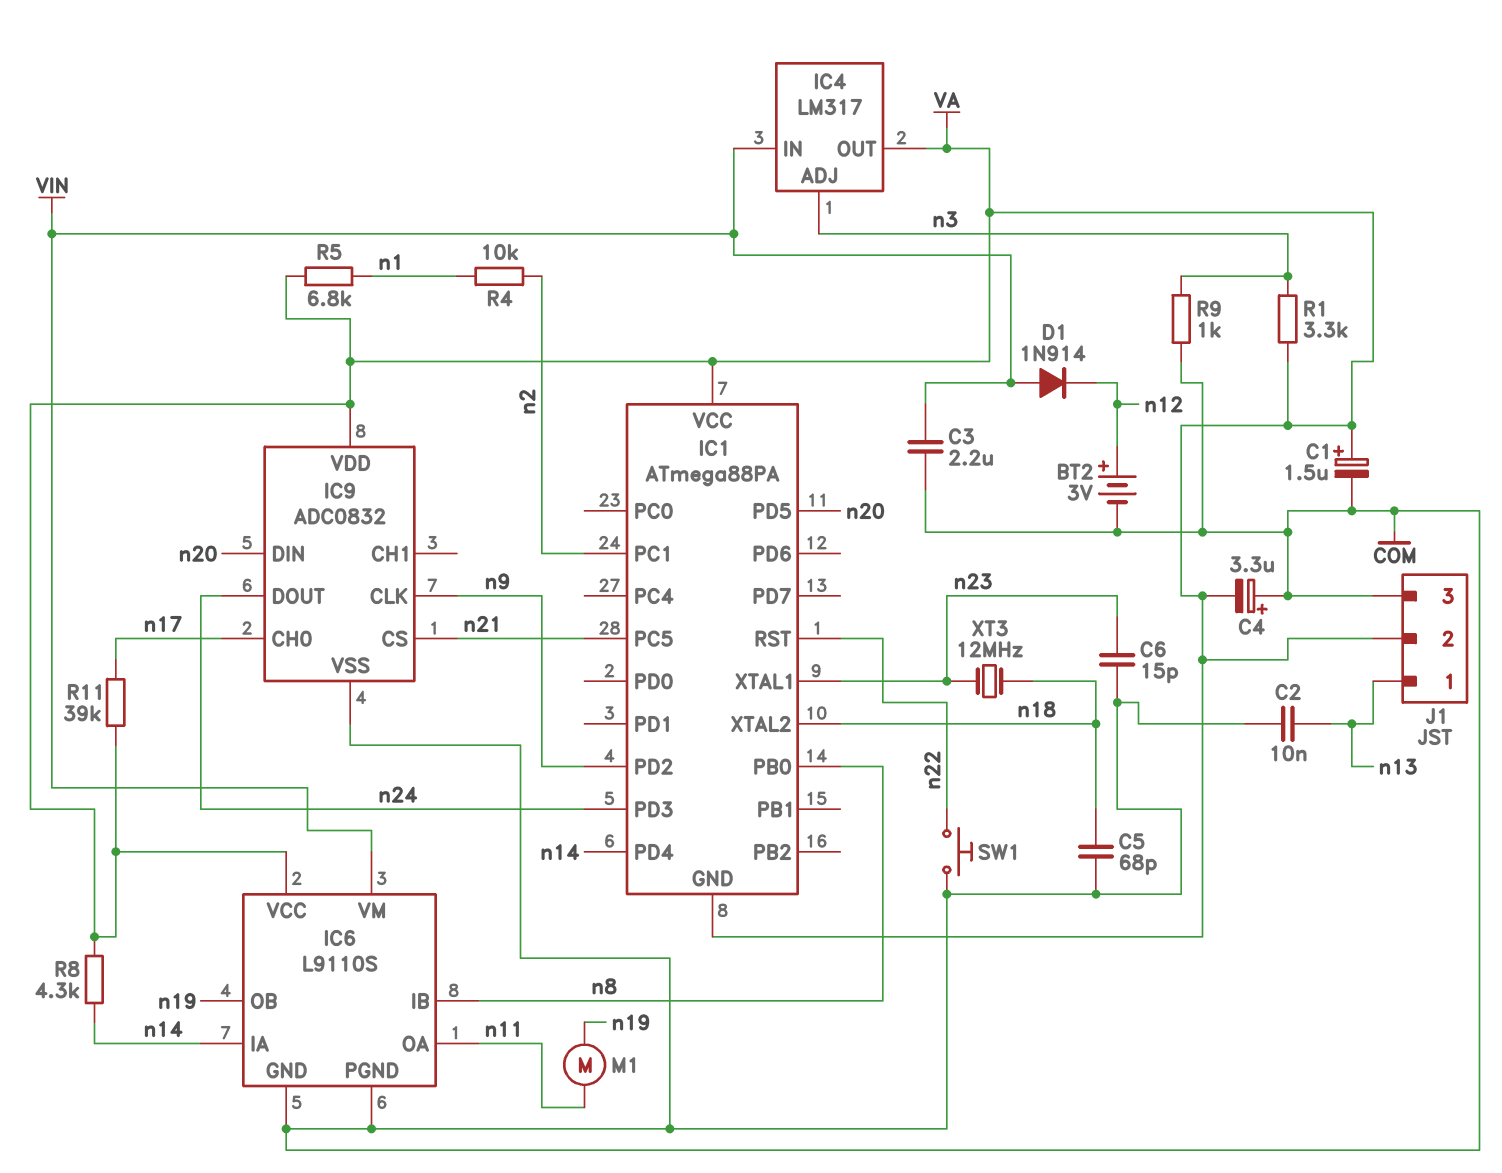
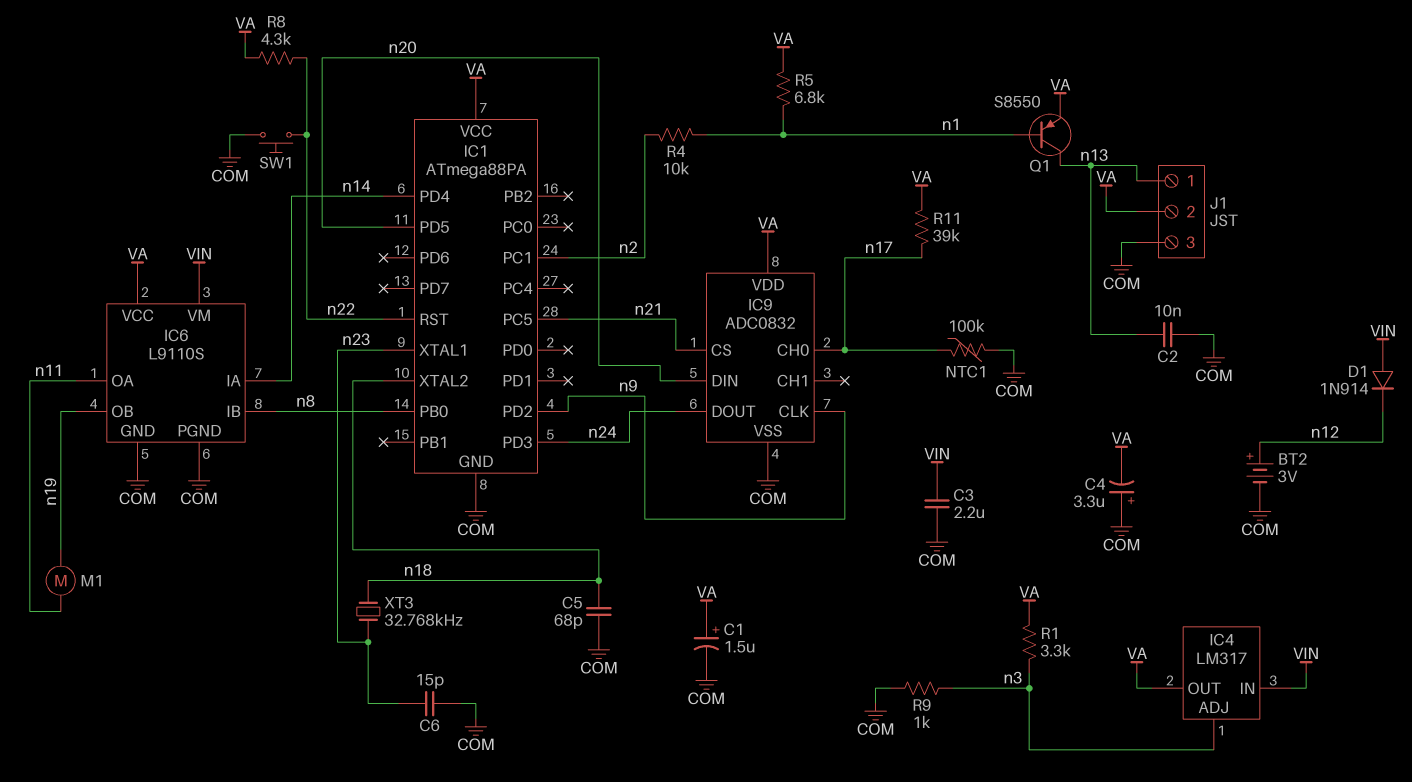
IC1 pin GND: VA -> COM
NTC1: none -> 100k (COM, n17)
Q1: none -> PNP S8550 (B n1, C n13, E VA)
R8: 4.3k (VA, n14) -> 4.3k (VA, n22)
XT3: 12MHz (n18, n23) -> 32.768kHz (n18, n23)

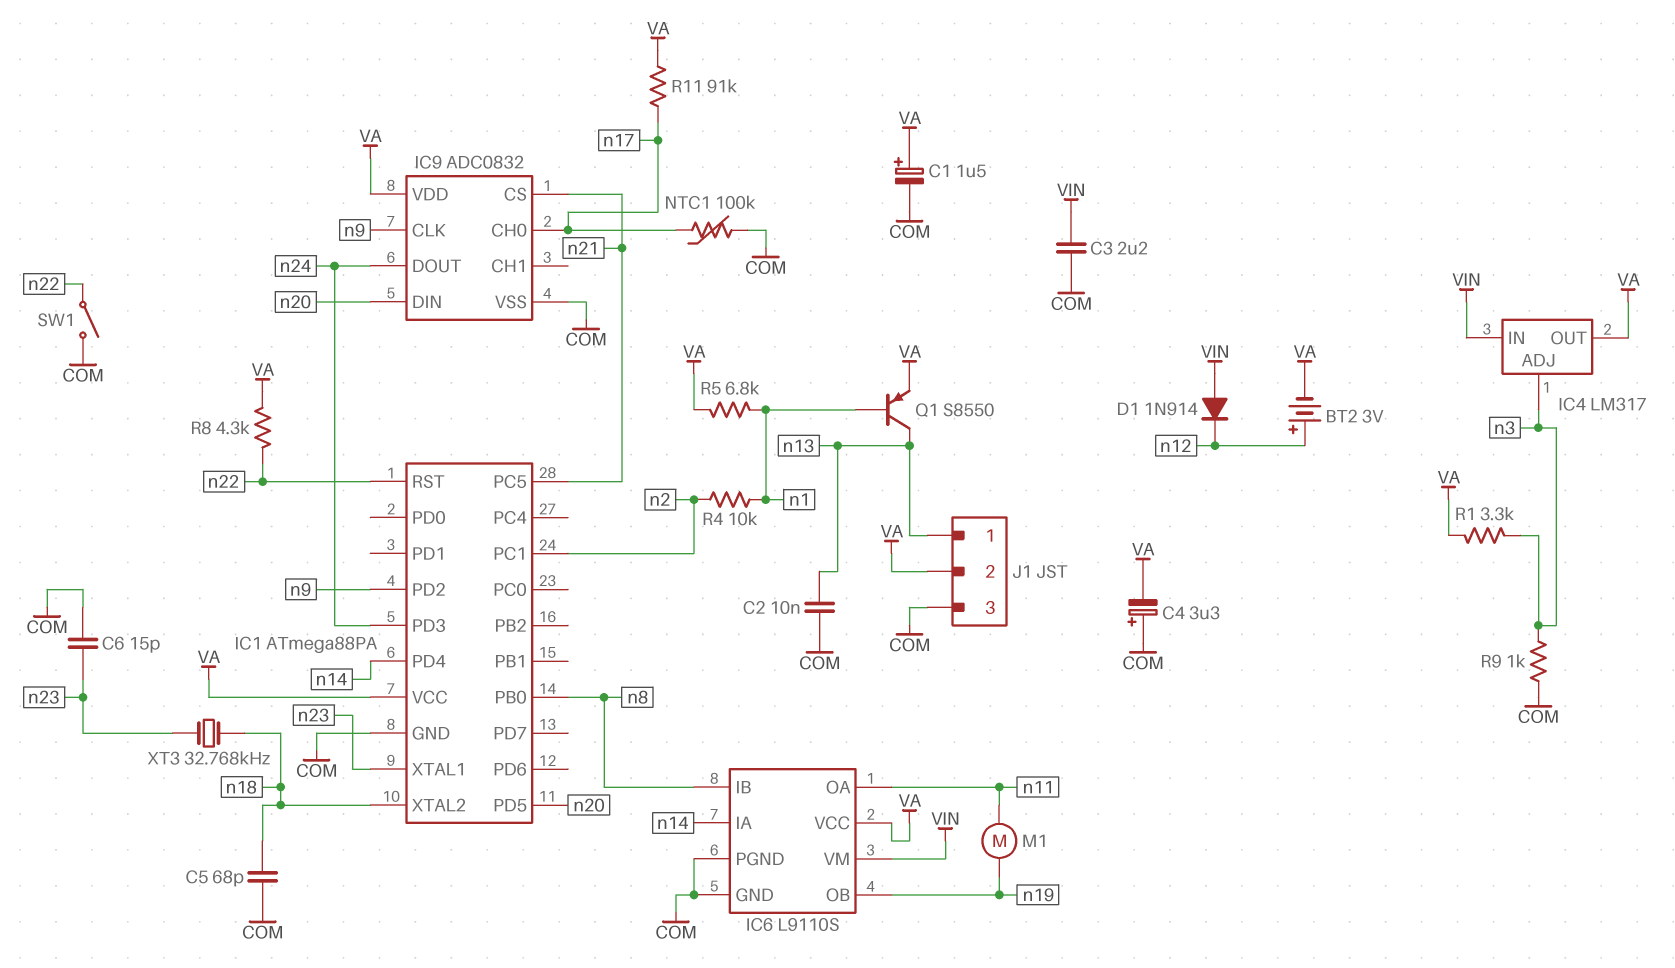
BT2: 3V (plus n12, minus COM) -> 3V (plus n12, minus VA)
R11: 39k (VA, n17) -> 91k (VA, n17)
SW1: button (COM, n22) -> switch (COM, n22)

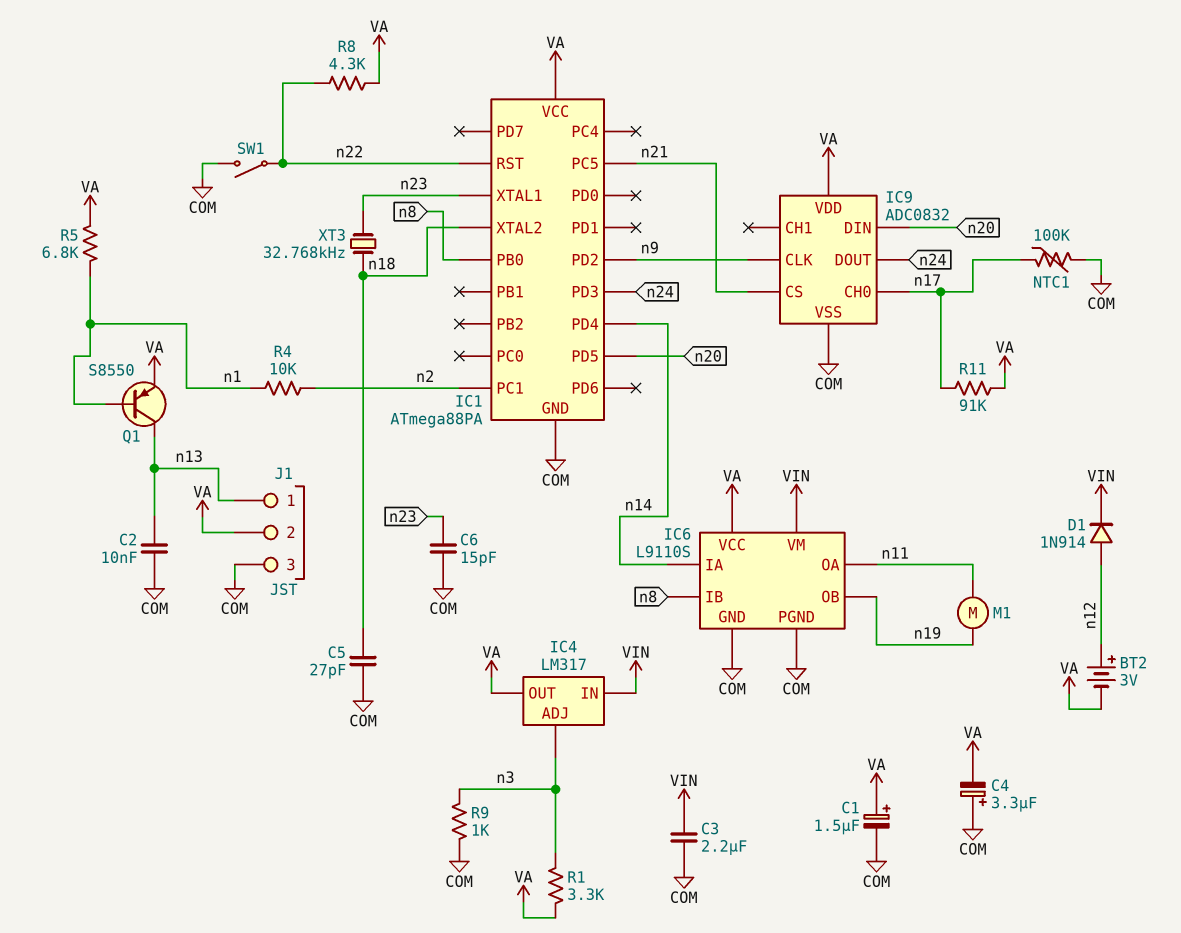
C5: 68pF (COM, n18) -> 27pF (COM, n18)
D1: diode 1N914 (A VIN, K n12) -> diode 1N914 (A n12, K VIN)

